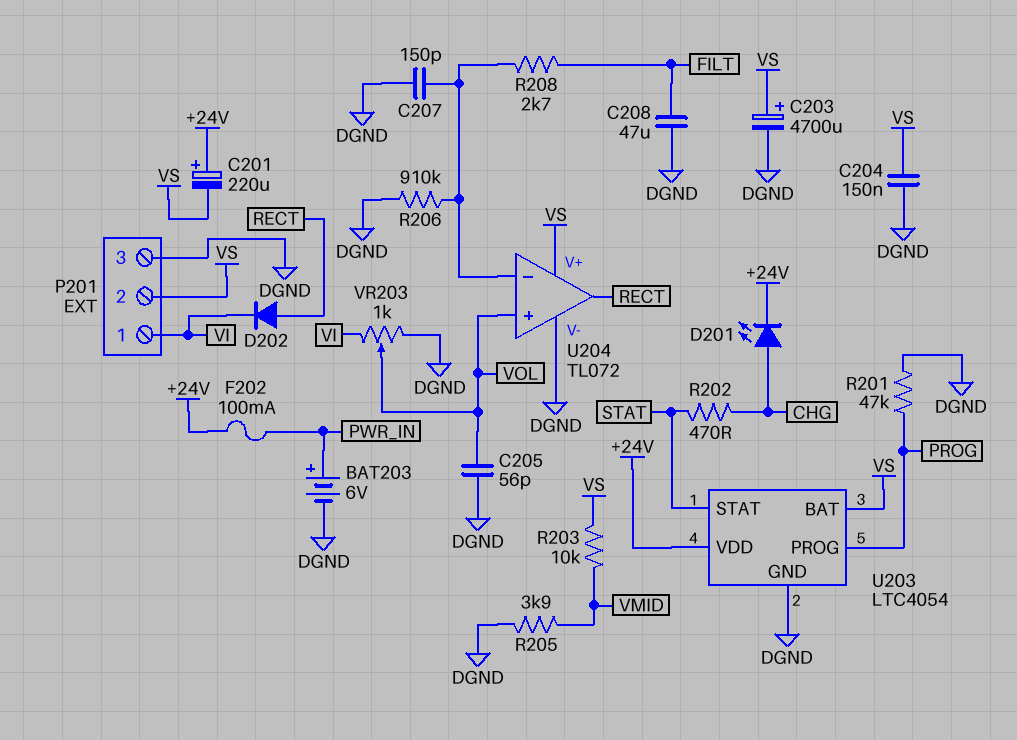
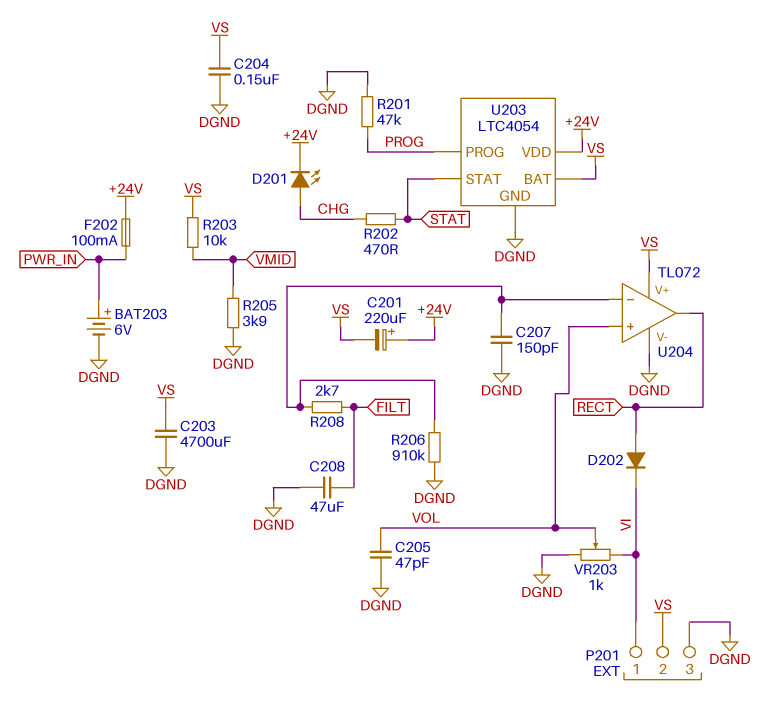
C203: 4700uF (plus VS, minus DGND) -> 4700uF (DGND, VS)
C205: 56pF (DGND, VOL) -> 47pF (DGND, VOL)

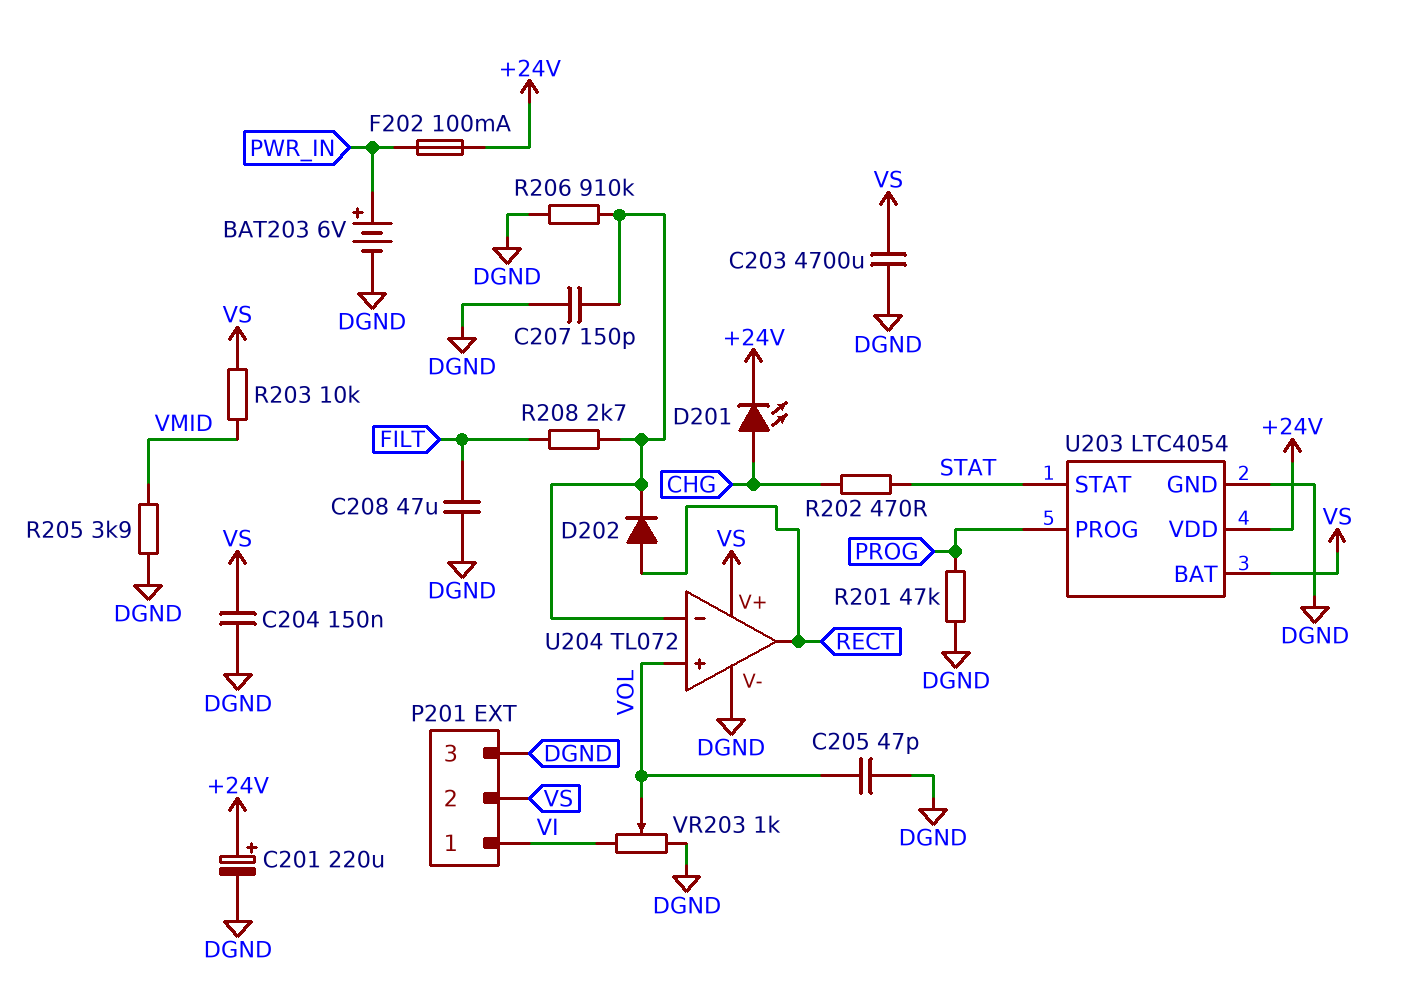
C201: 220uF (plus +24V, minus VS) -> 220uF (plus +24V, minus DGND)
D202: diode (A RECT, K VI) -> diode (A RECT, K U204/in-)

